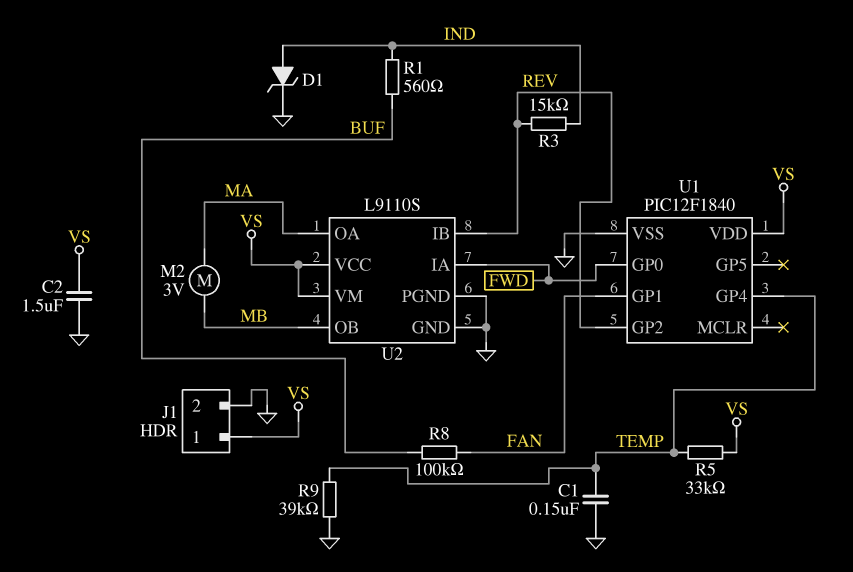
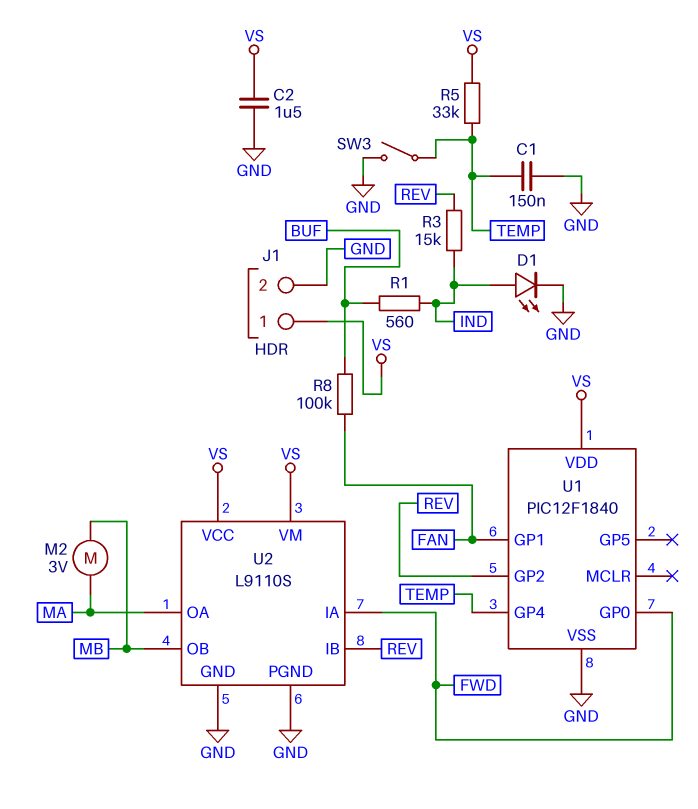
D1: zener (A IND, K GND) -> LED (A IND, K GND)
R9: 39k (GND, TEMP) -> none
SW3: none -> switch (GND, TEMP)

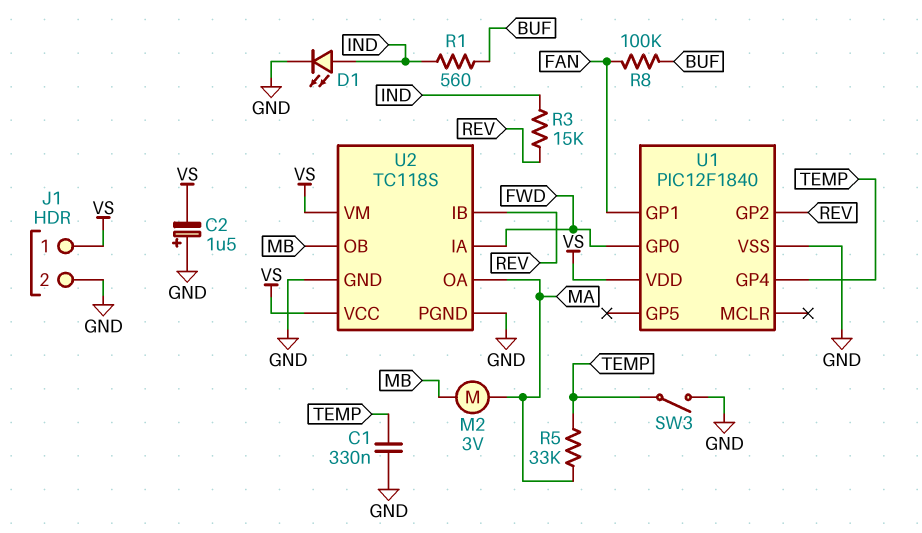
C1: 150nF (GND, TEMP) -> 330nF (GND, TEMP)
C2: 1.5uF (GND, VS) -> 1.5uF (plus GND, minus VS)
R5: 33k (TEMP, VS) -> 33k (MA, TEMP)
U2: L9110S -> TC118S

